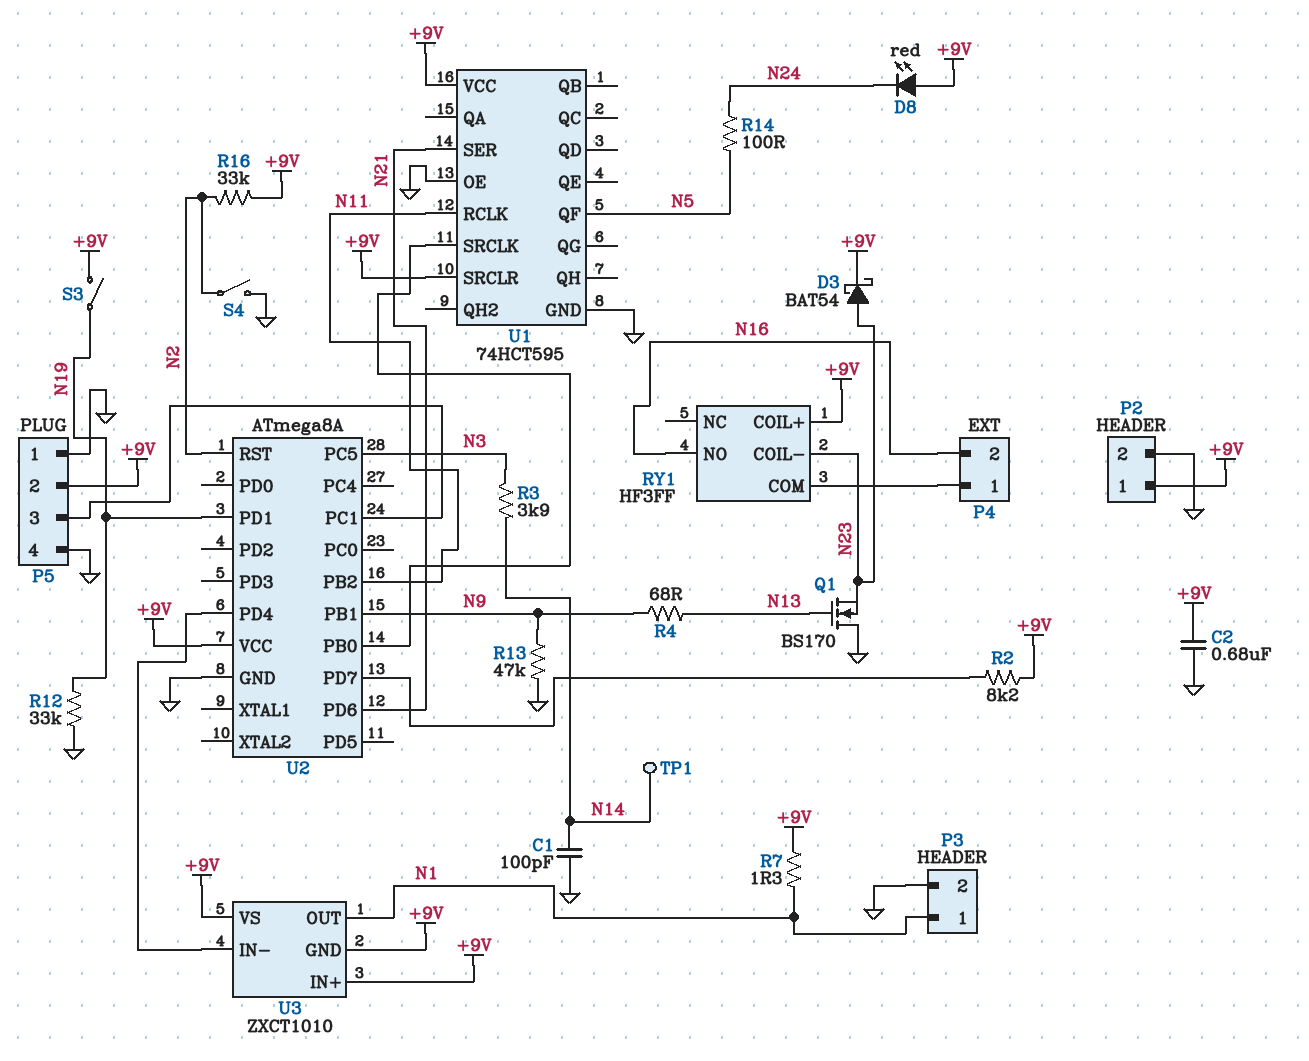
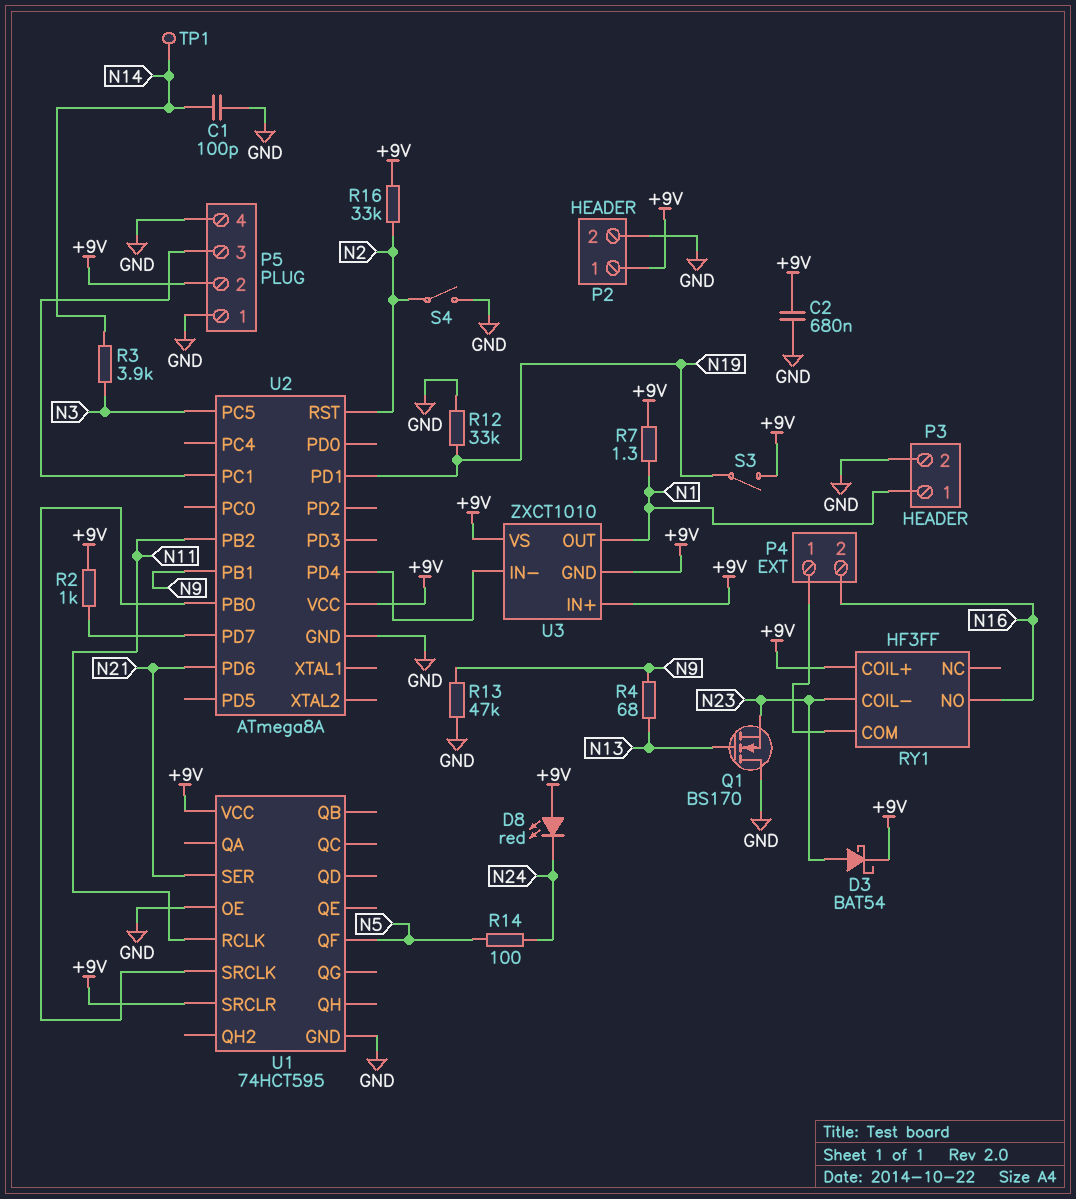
R2: 8.2k (+9V, U2/PD7) -> 1k (+9V, U2/PD7)

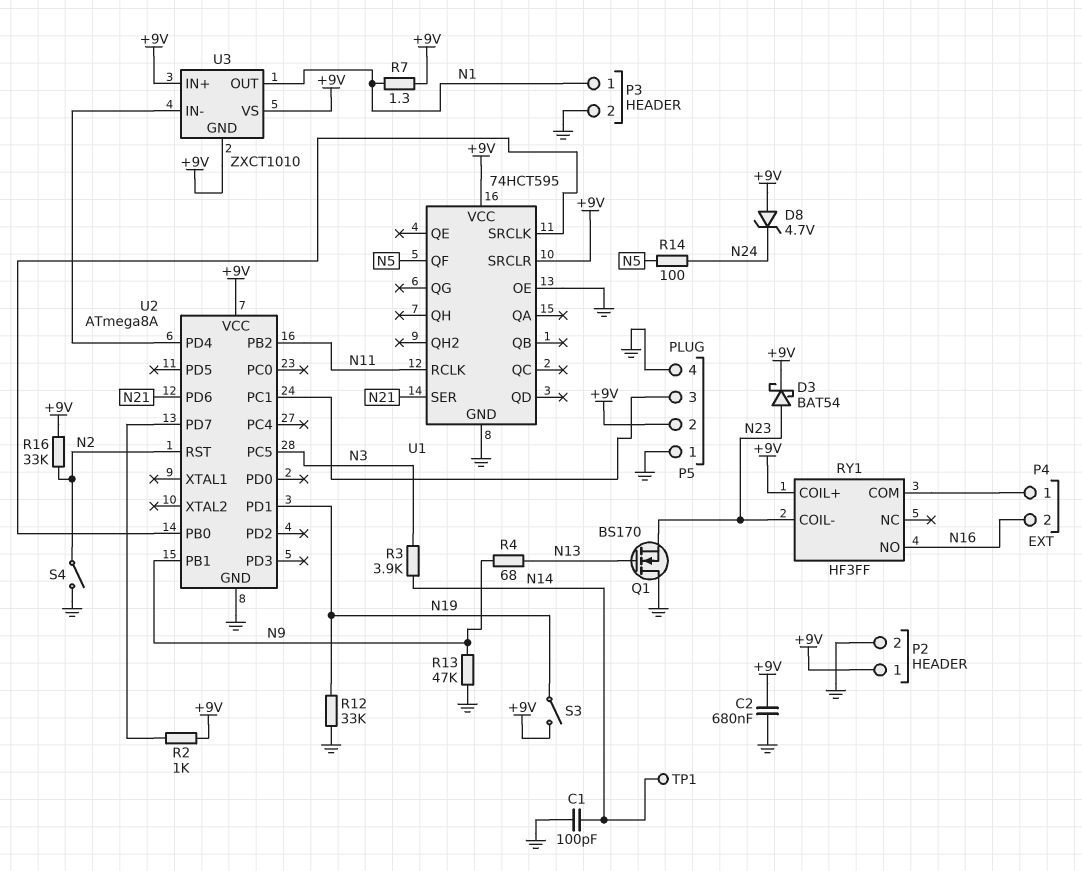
D8: LED red (A +9V, K N24) -> zener 4.7V (A +9V, K N24)

